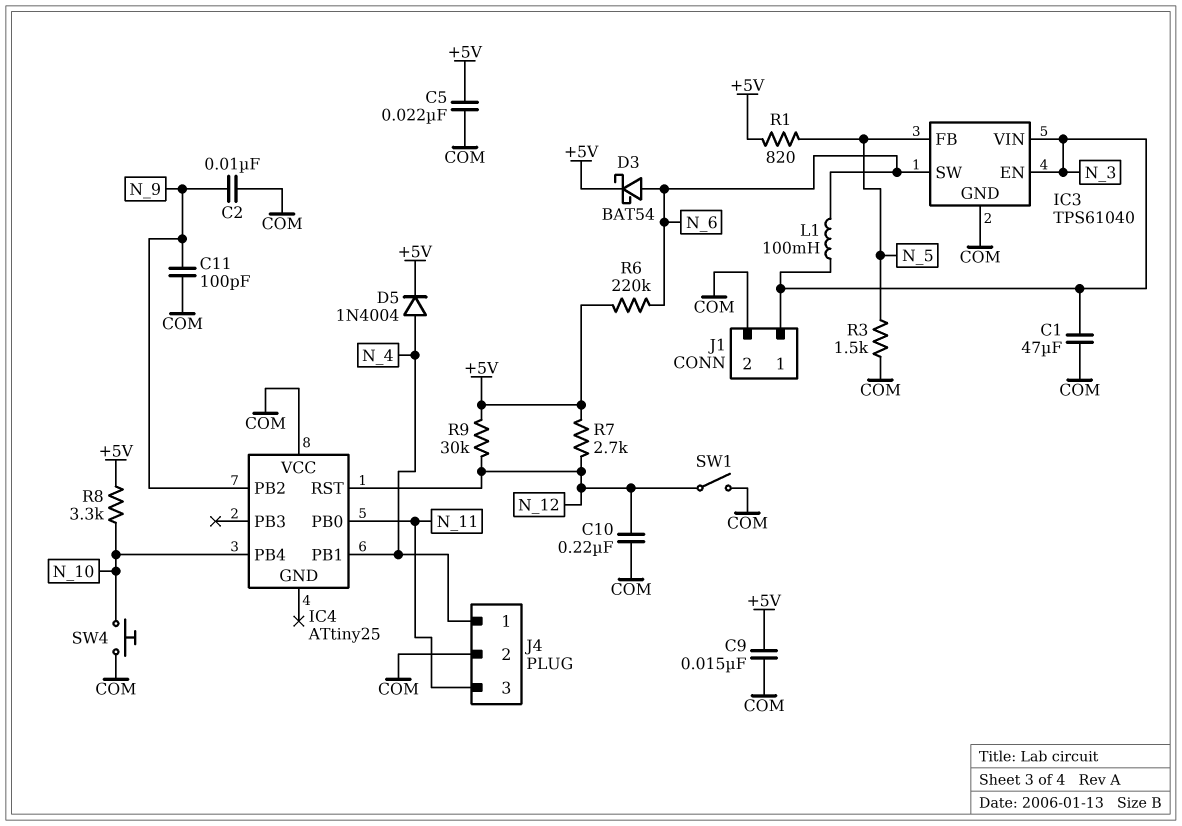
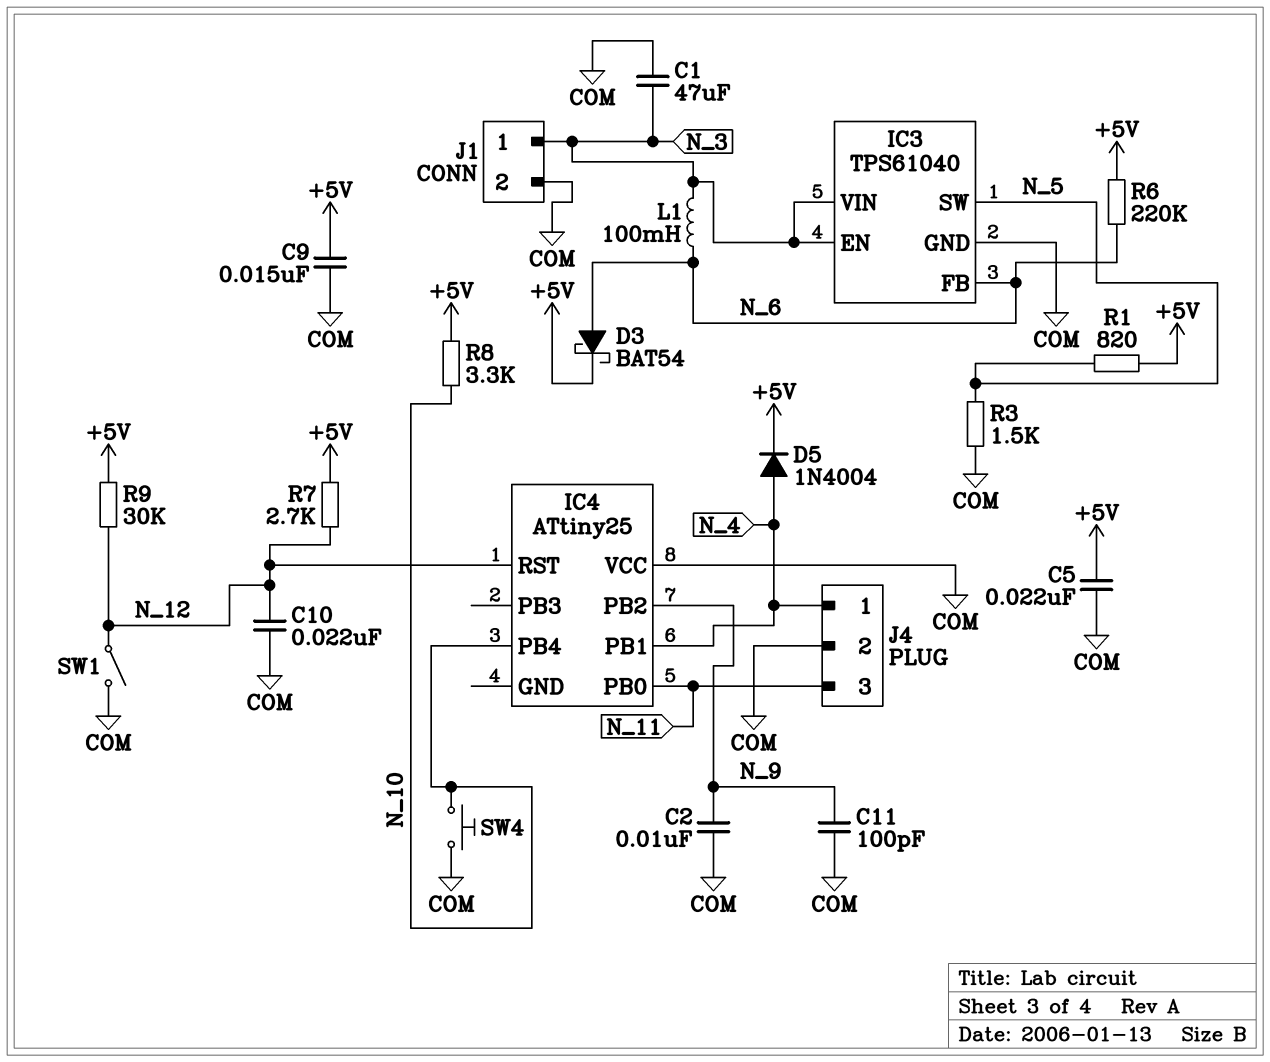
C10: 220nF (COM, N_12) -> 22nF (COM, N_12)
IC3 pin FB: N_5 -> N_6
IC3 pin SW: N_6 -> N_5

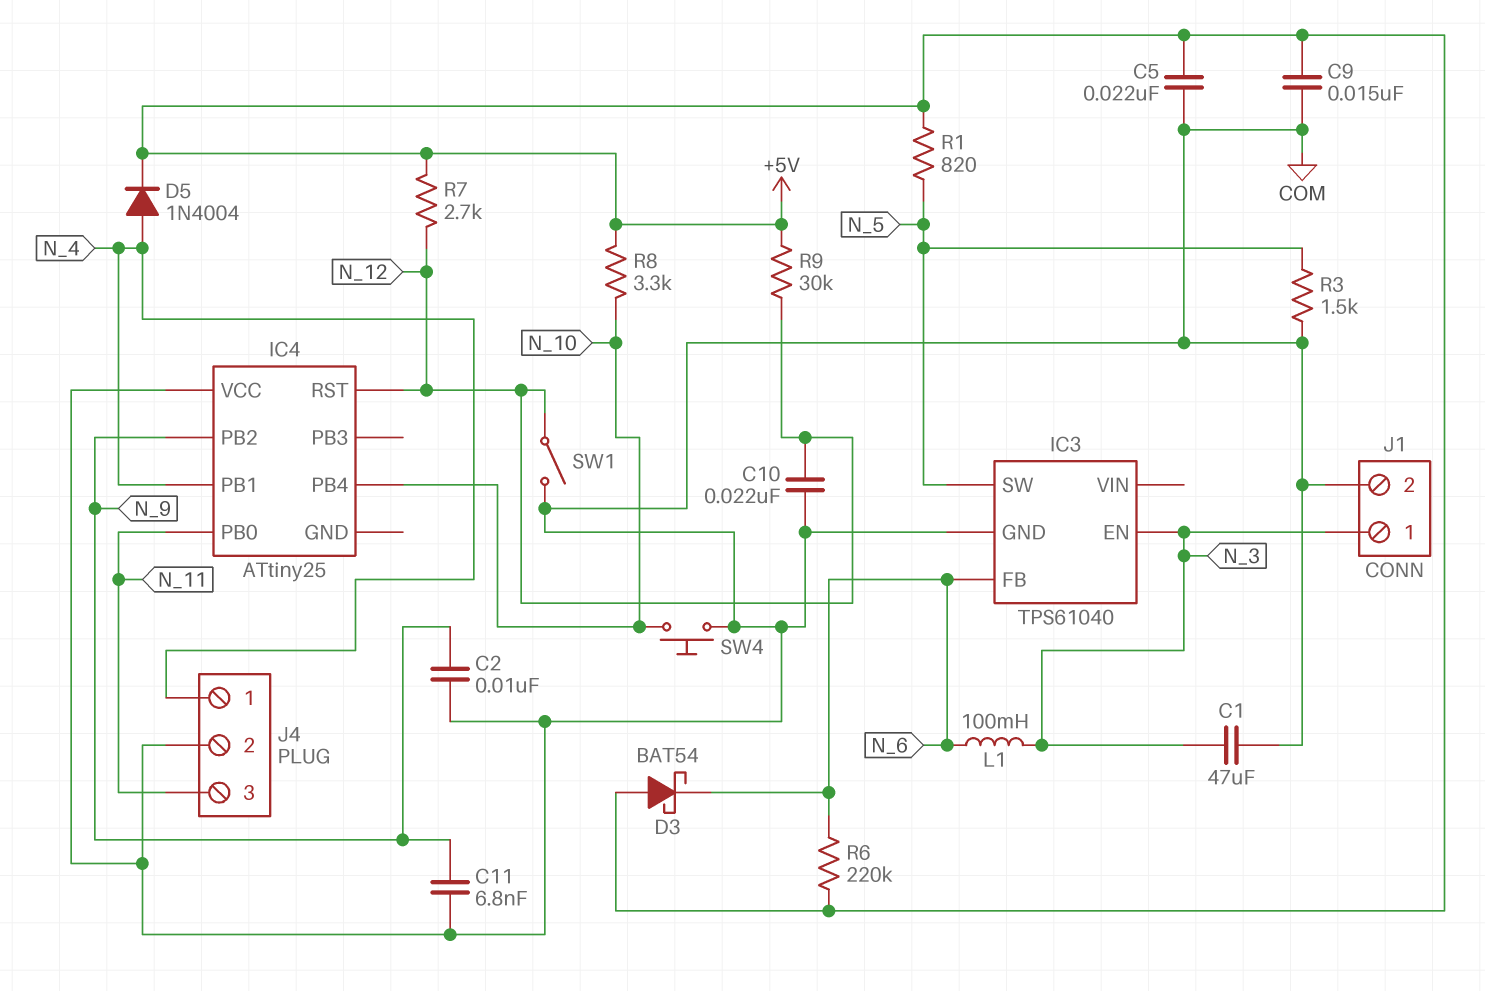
C11: 100pF (COM, N_9) -> 6.8nF (COM, N_9)
D3: schottky BAT54 (A N_6, K +5V) -> schottky BAT54 (A +5V, K N_6)
IC3 pin VIN: N_3 -> none

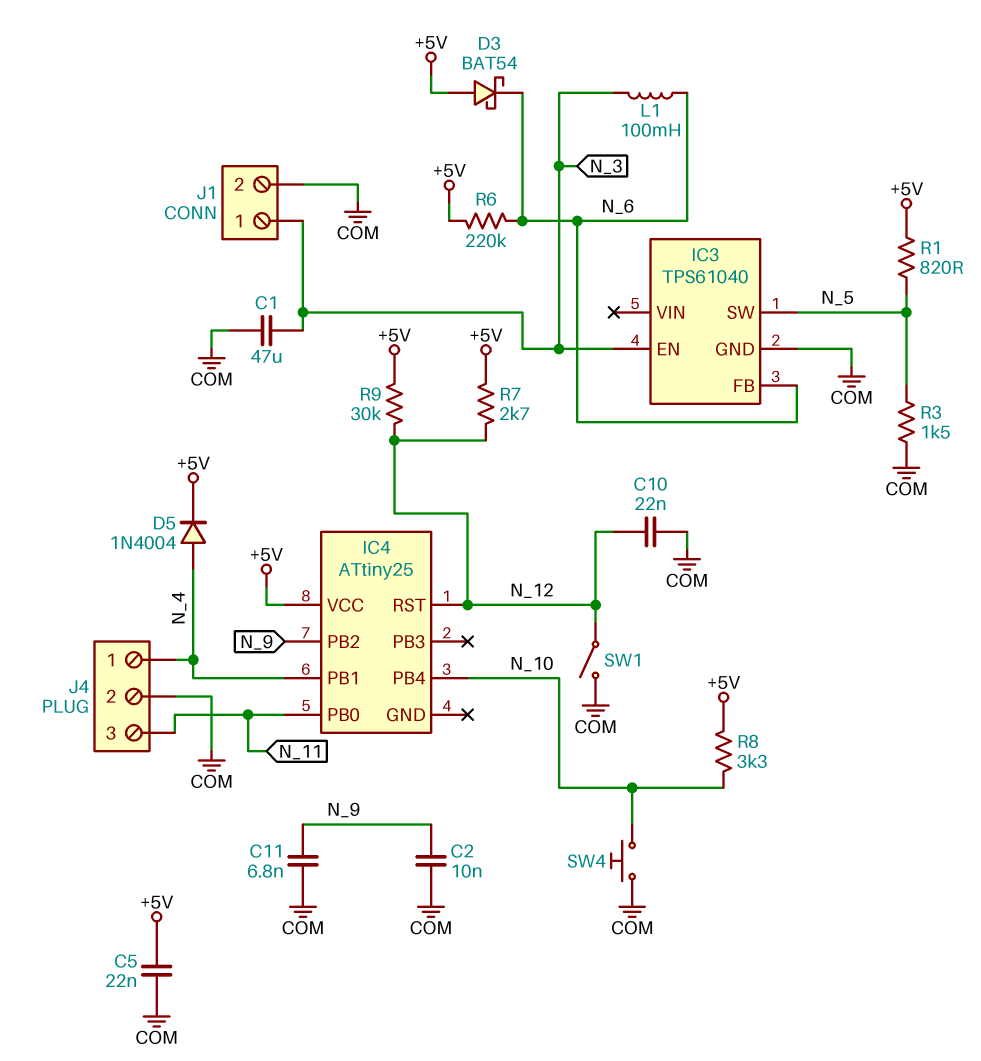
C9: 15nF (+5V, COM) -> none
IC4 pin VCC: COM -> +5V

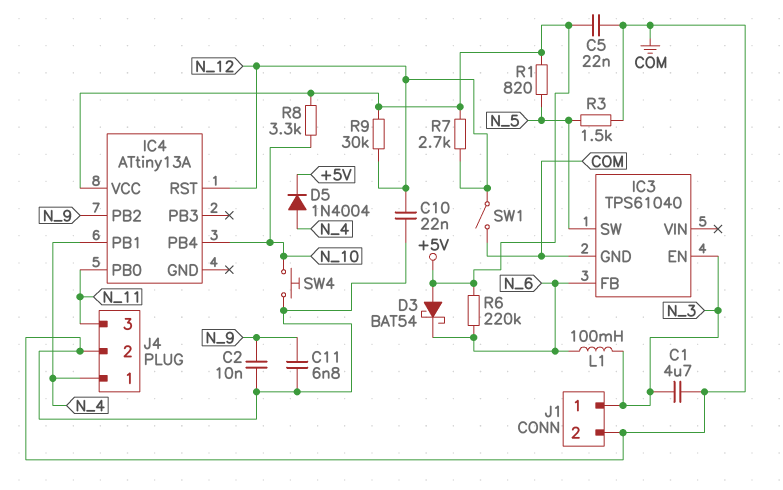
C1: 47uF (COM, N_3) -> 4.7uF (COM, N_3)
IC4: ATtiny25 -> ATtiny13A

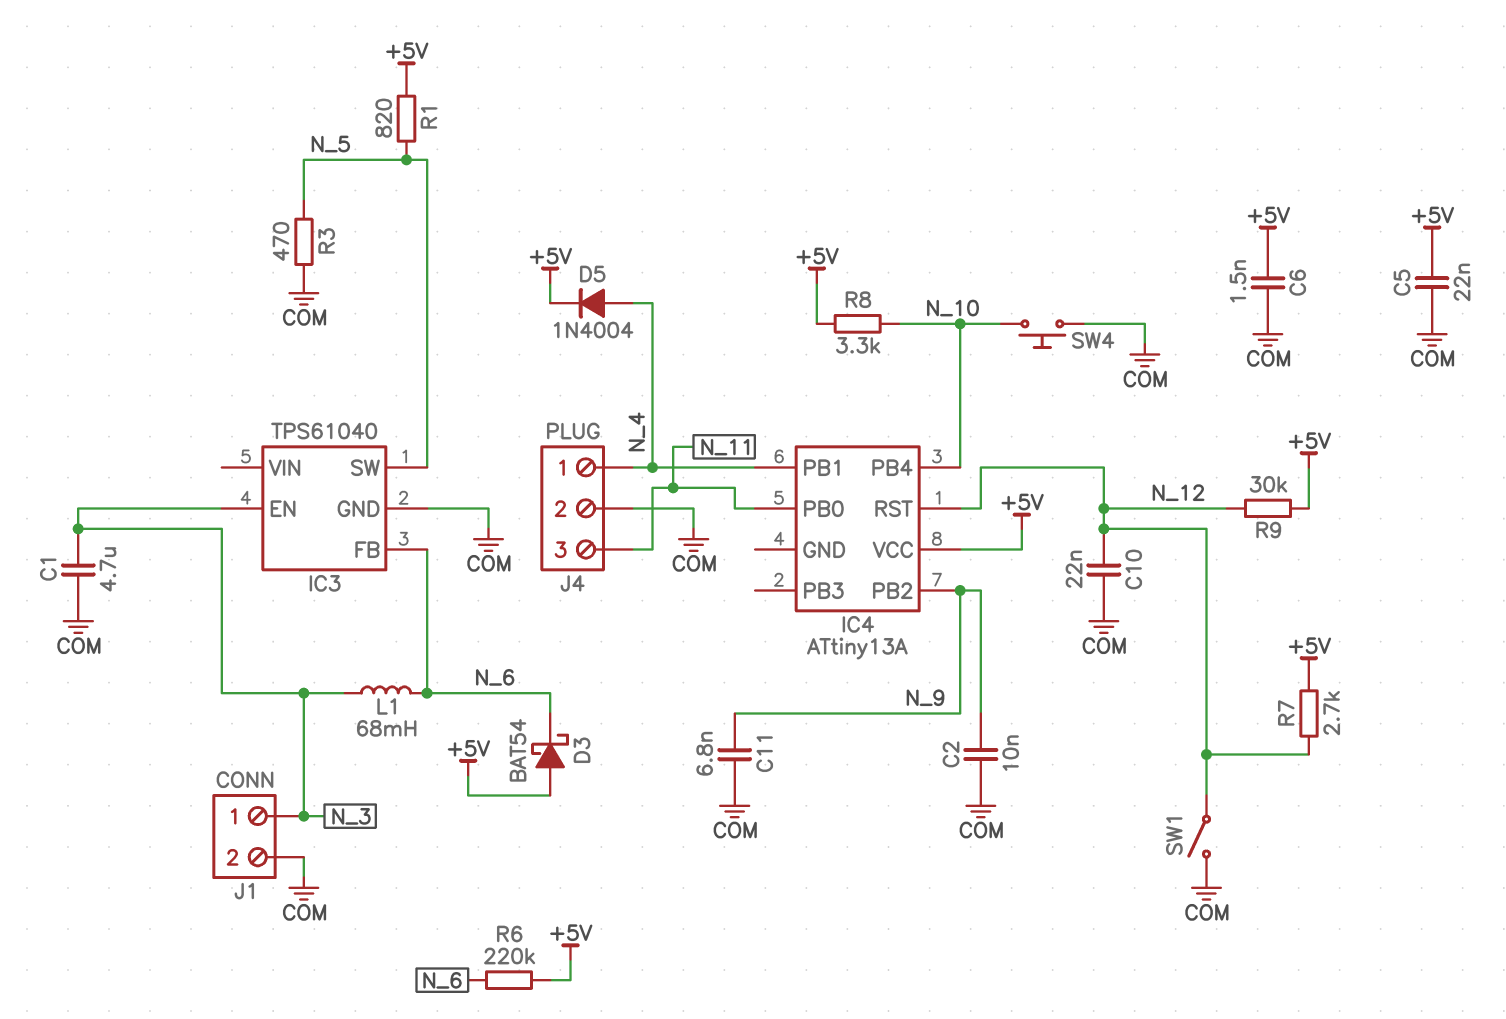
C6: none -> 1.5nF (+5V, COM)
L1: 100mH (N_3, N_6) -> 68mH (N_3, N_6)
R3: 1.5k (COM, N_5) -> 470 (COM, N_5)

